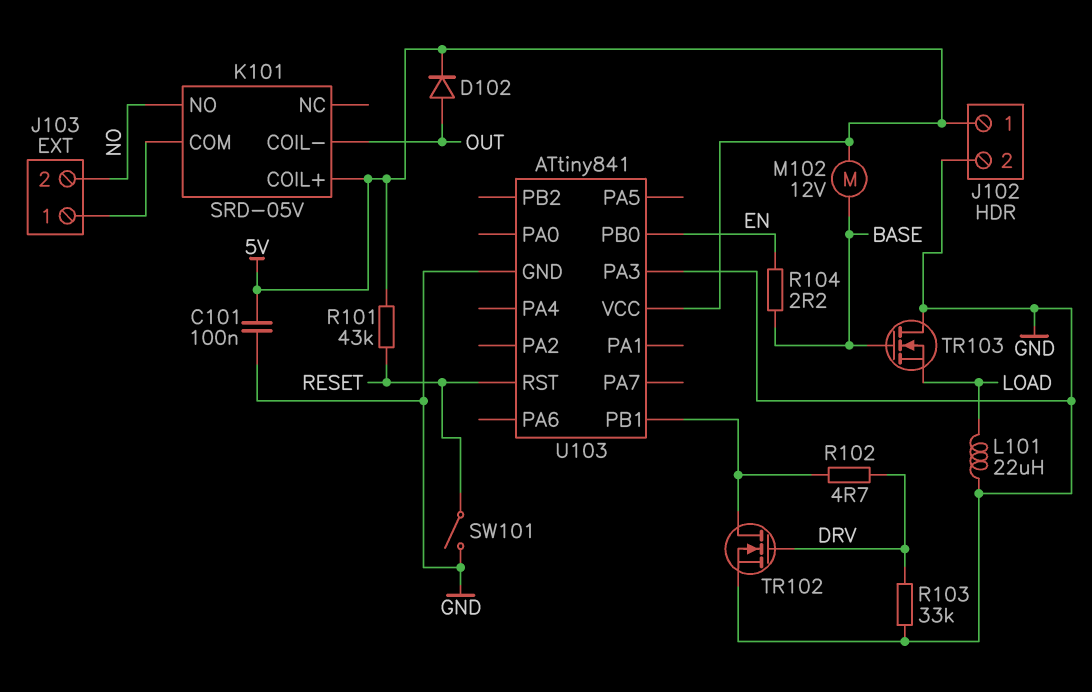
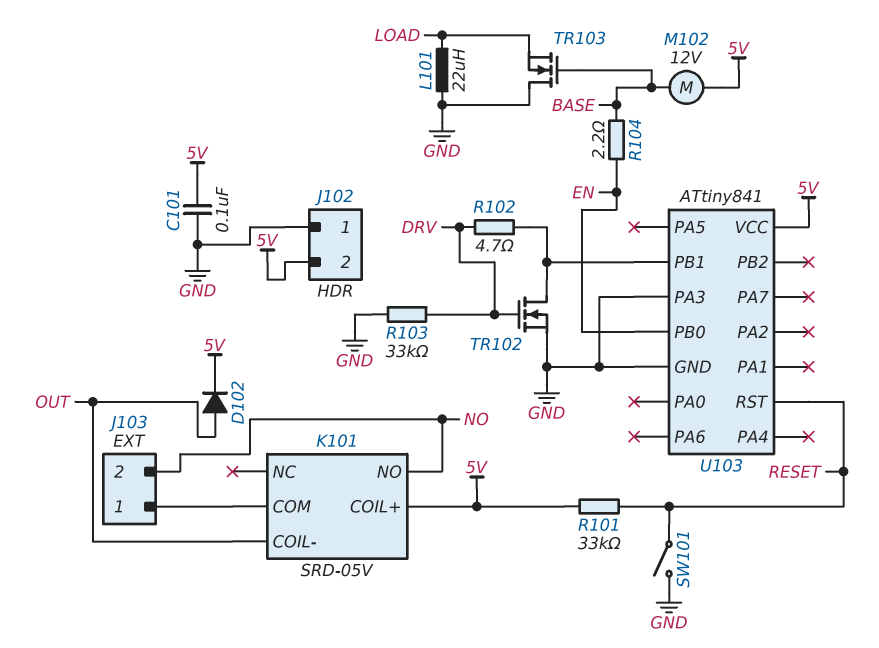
J102 pin 1: 5V -> GND
J102 pin 2: GND -> 5V
R101: 43k (5V, RESET) -> 33k (5V, RESET)

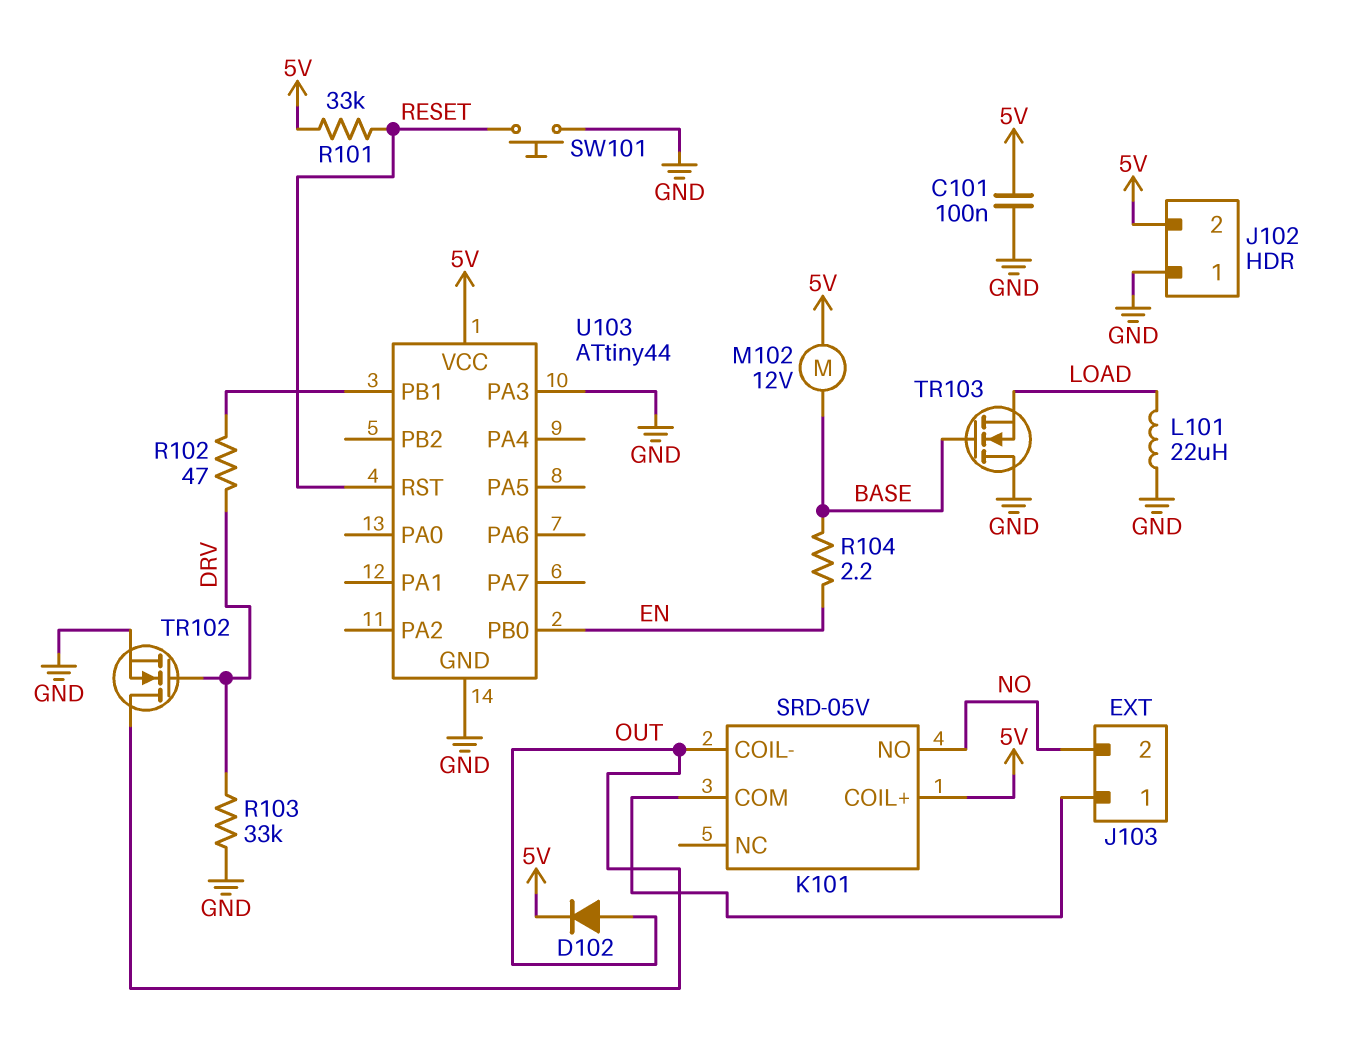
R102: 4.7 (DRV, U103/PB1) -> 47 (DRV, U103/PB1)
SW101: switch (GND, RESET) -> button (GND, RESET)
TR102: NMOS (G DRV, D U103/PB1, S GND) -> NMOS (G DRV, D OUT, S GND)
U103: ATtiny841 -> ATtiny44

